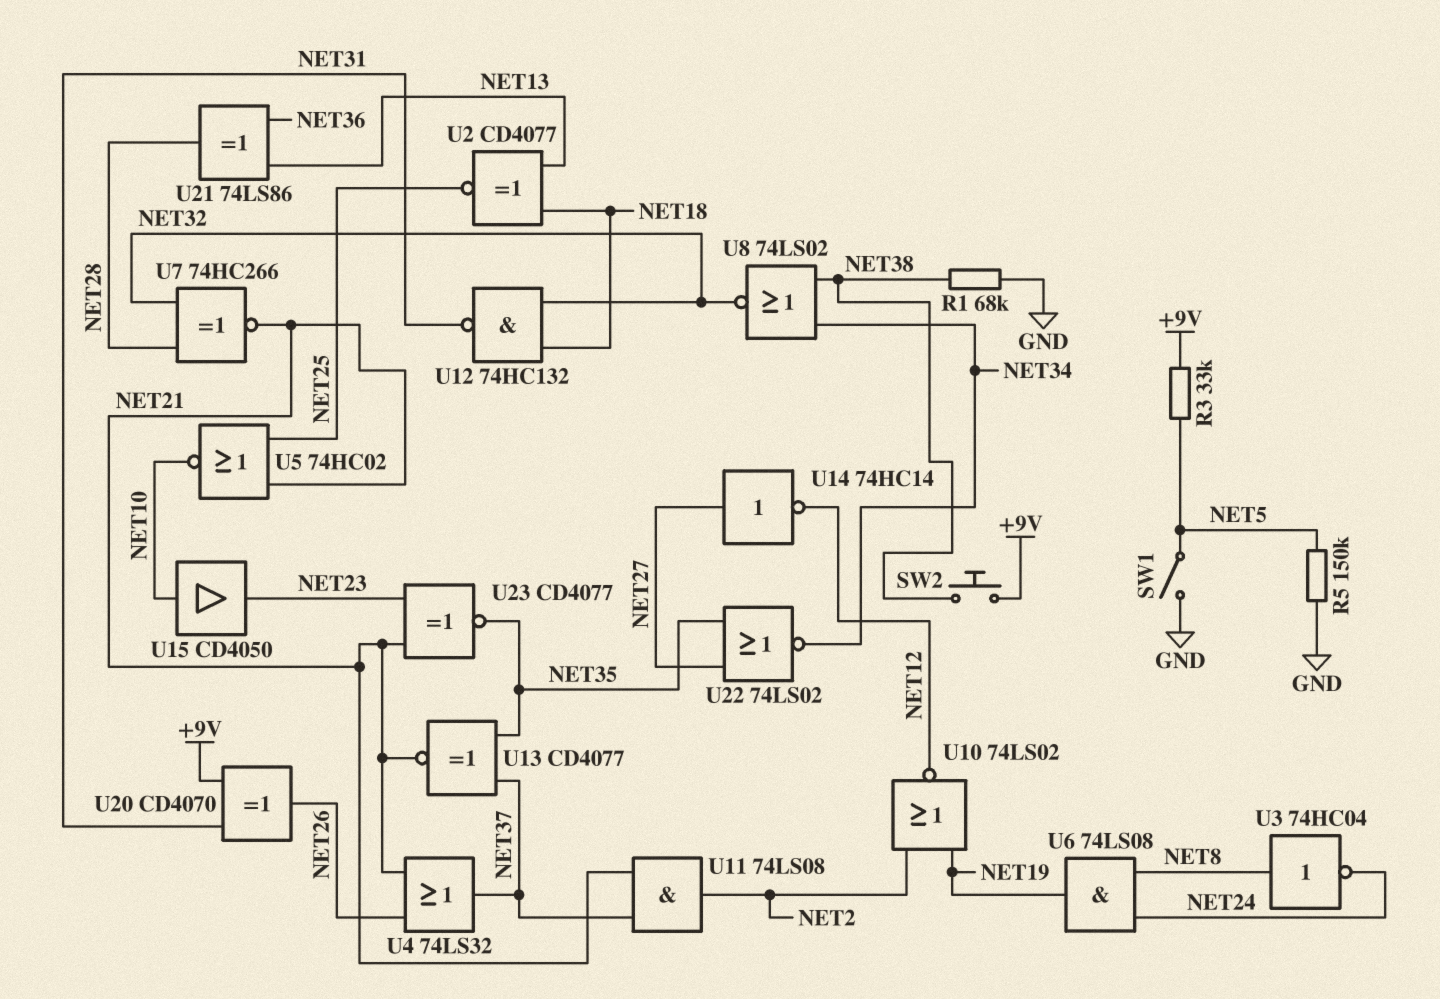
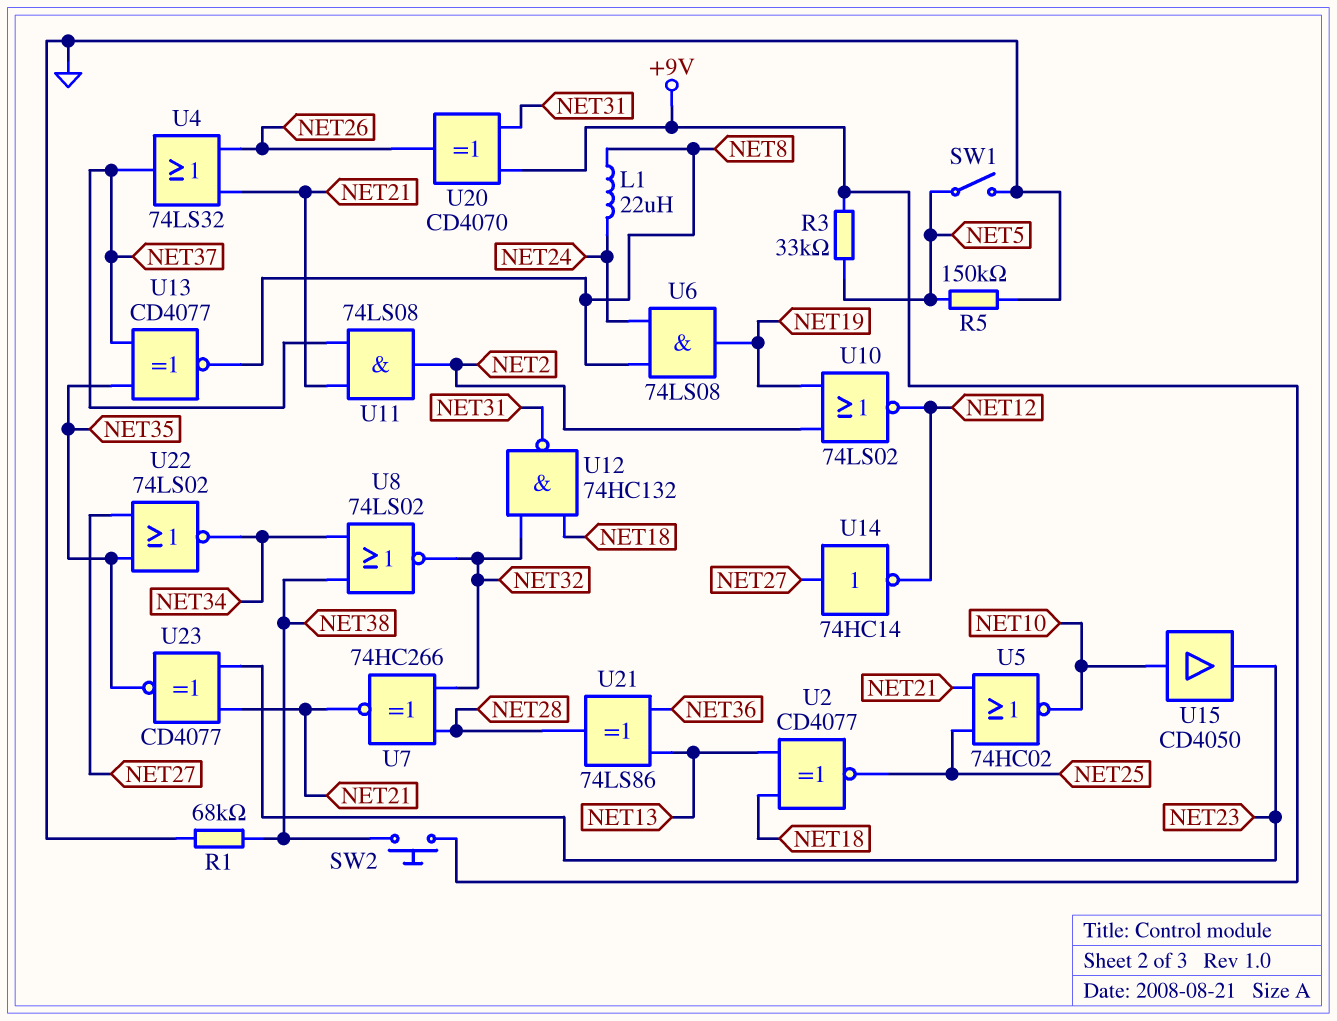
L1: none -> 22uH (NET8, NET24)
U3: NOT 74HC04 (in NET8, out NET24) -> none
U13: XNOR CD4077 (in NET35, in NET37, out NET21) -> XNOR CD4077 (in NET35, in NET37, out NET8)

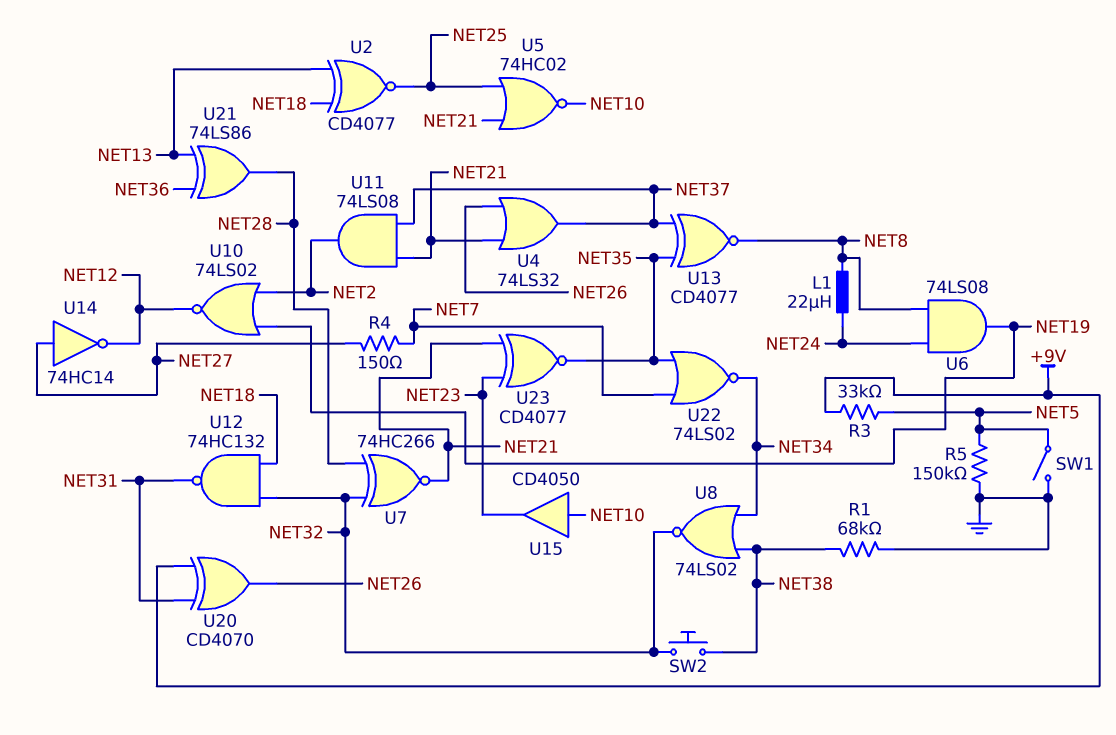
R4: none -> 150 (NET7, NET27)
SW2: button (+9V, NET38) -> button (NET32, NET38)
U22: NOR 74LS02 (in NET27, in NET35, out NET34) -> NOR 74LS02 (in NET7, in NET35, out NET34)

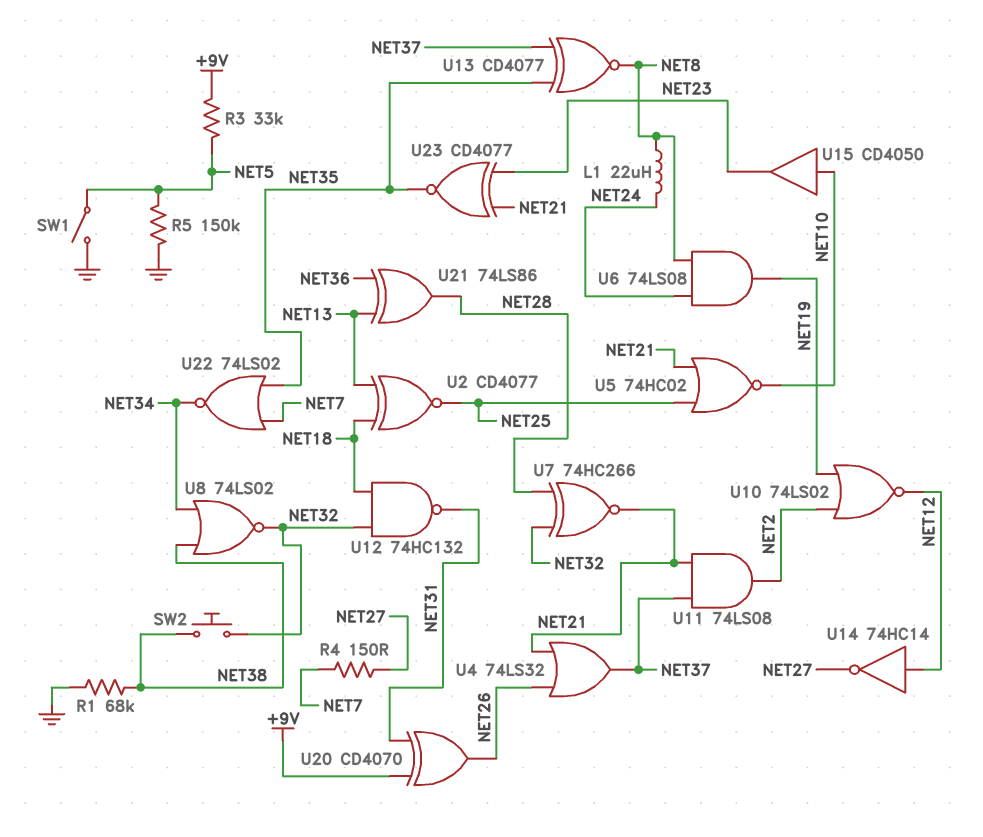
U14: NOT 74HC14 (in NET27, out NET12) -> NOT 74HC14 (in NET12, out NET27)

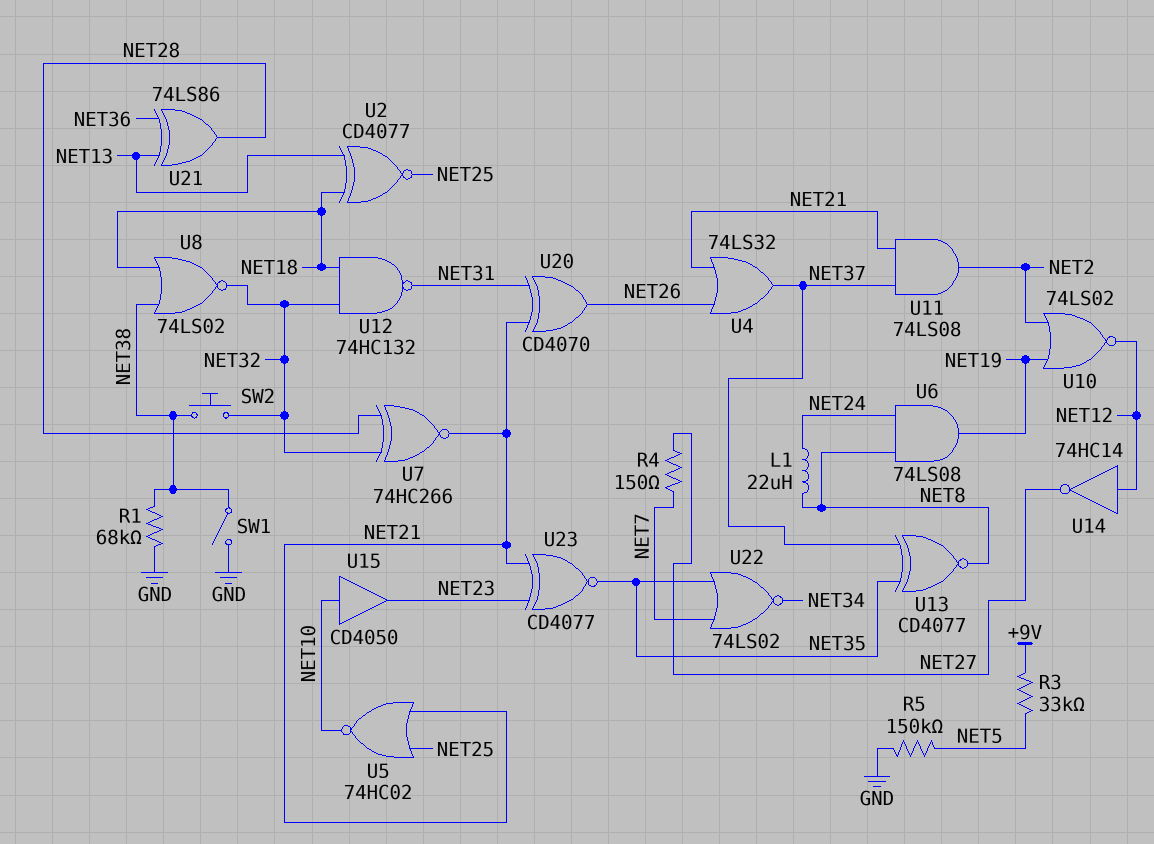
SW1: switch (GND, NET5) -> switch (GND, NET38)
U8: NOR 74LS02 (in NET34, in NET38, out NET32) -> NOR 74LS02 (in NET18, in NET38, out NET32)
U20: XOR CD4070 (in +9V, in NET31, out NET26) -> XOR CD4070 (in NET21, in NET31, out NET26)

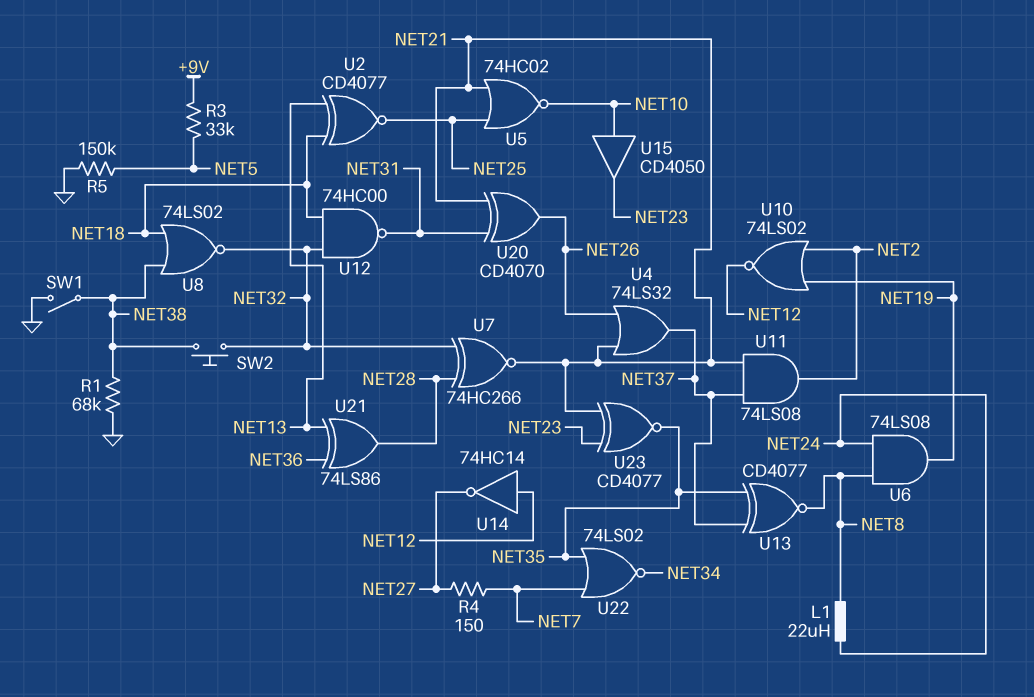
U12: NAND 74HC132 (in NET18, in NET32, out NET31) -> NAND 74HC00 (in NET18, in NET32, out NET31)

